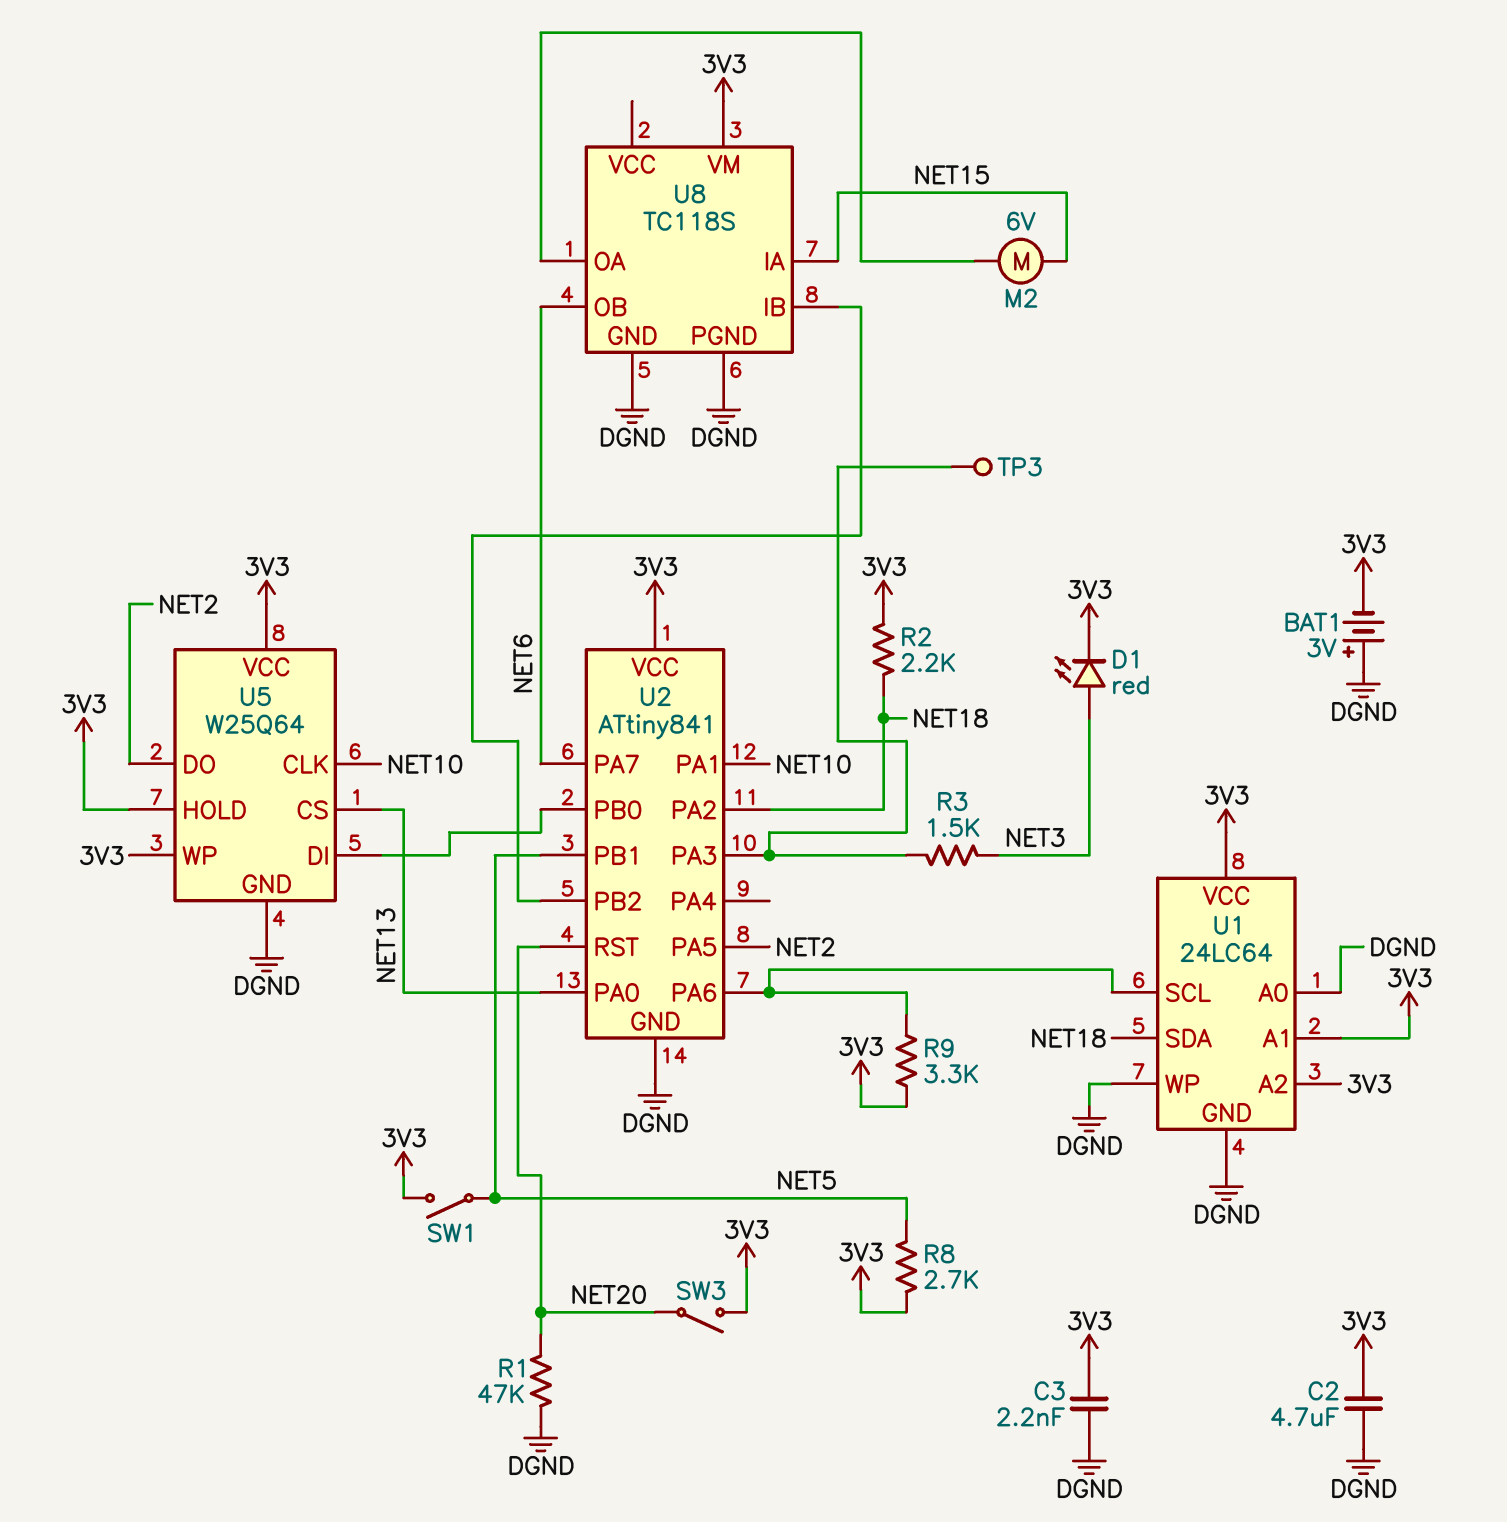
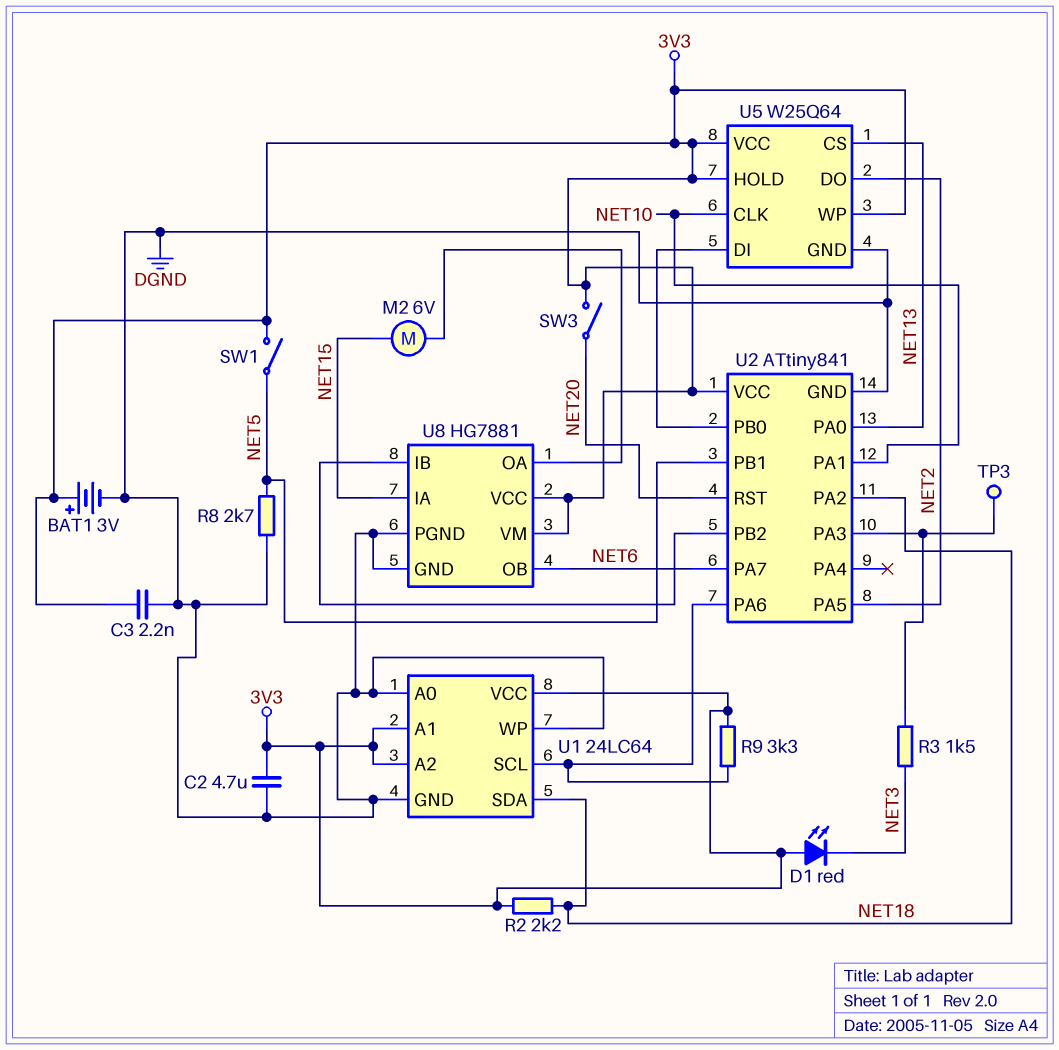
BAT1: 3V (plus DGND, minus 3V3) -> 3V (plus 3V3, minus DGND)
D1: LED red (A NET3, K 3V3) -> LED red (A 3V3, K NET3)
R1: 47k (DGND, NET20) -> none
R8: 2.7k (3V3, NET5) -> 2.7k (DGND, NET5)
U8: TC118S -> HG7881
U8 pin VCC: none -> 3V3

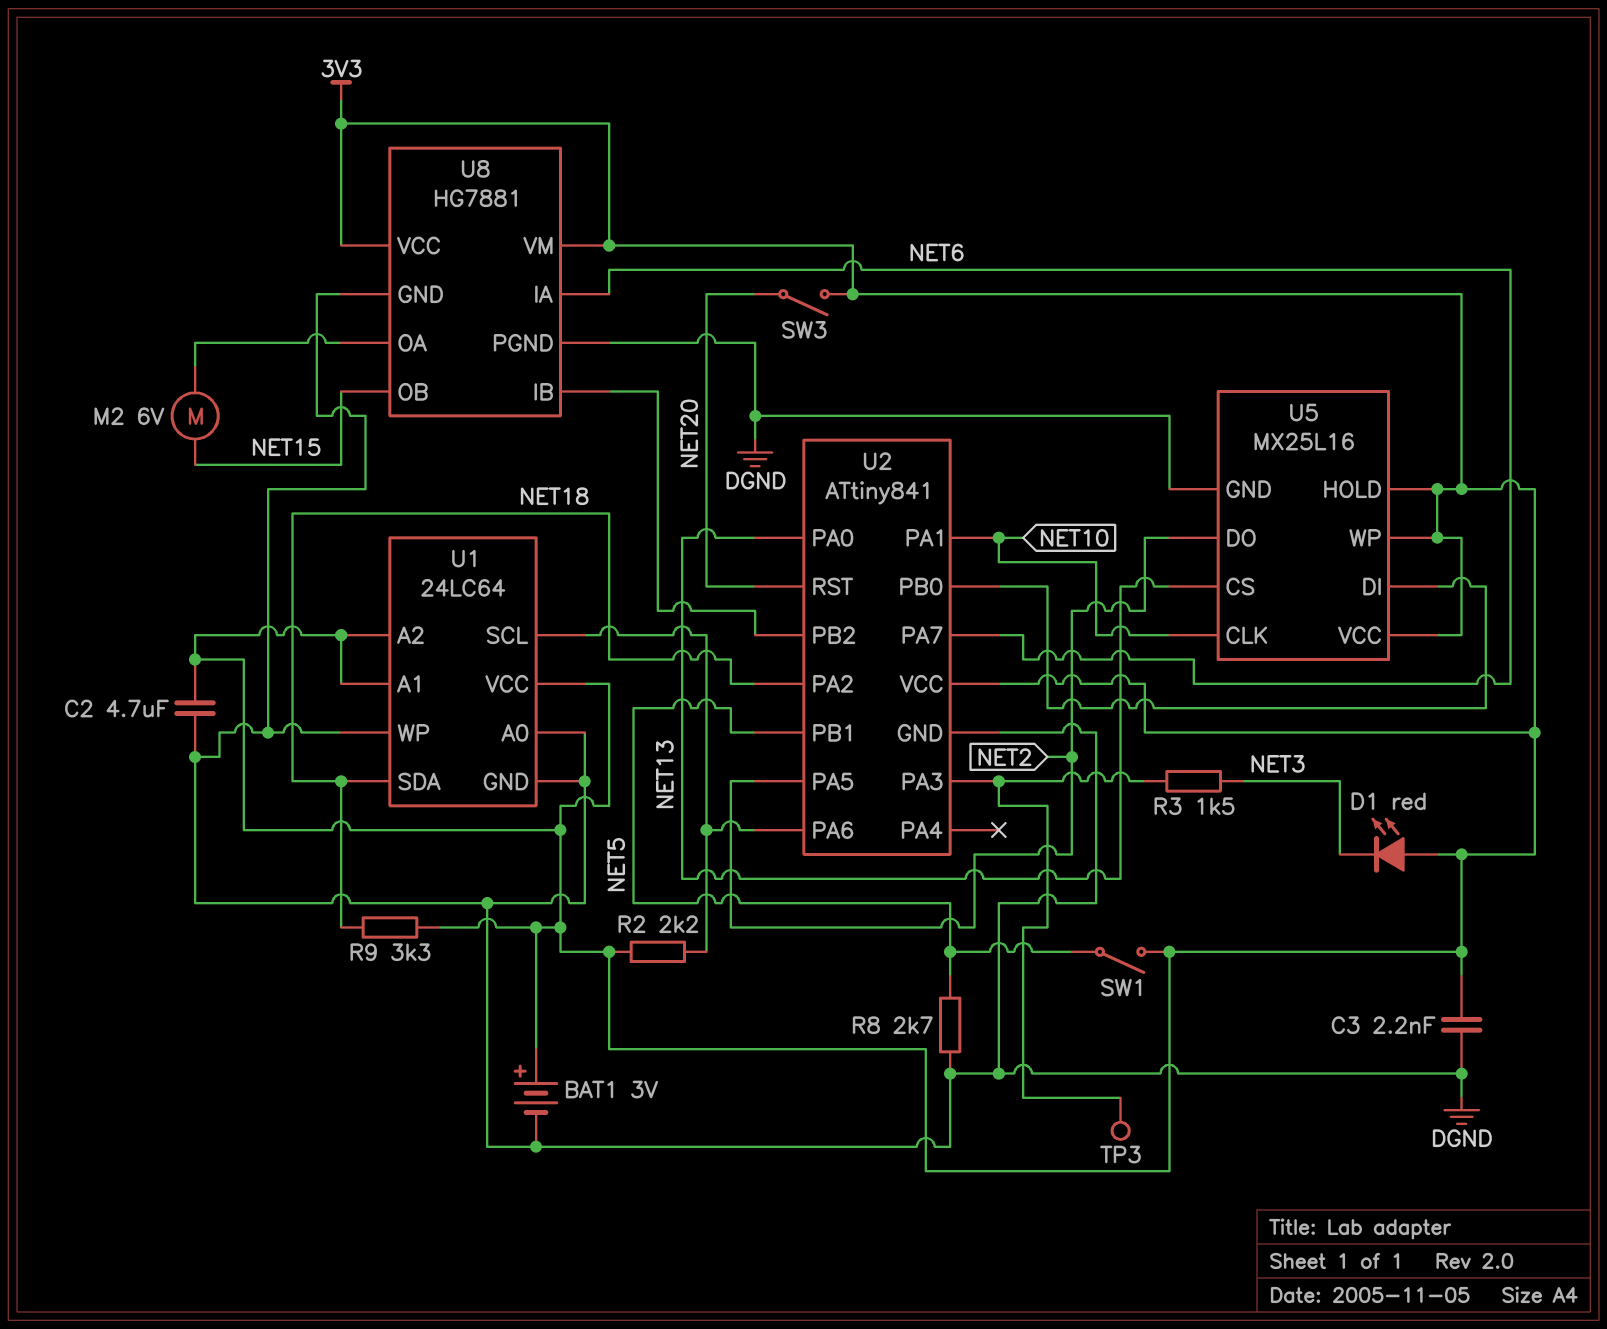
R2: 2.2k (3V3, NET18) -> 2.2k (3V3, U1/SCL)
R9: 3.3k (3V3, U1/SCL) -> 3.3k (3V3, NET18)
U5: W25Q64 -> MX25L16
U8 pin IA: NET15 -> NET6
U8 pin OB: NET6 -> NET15

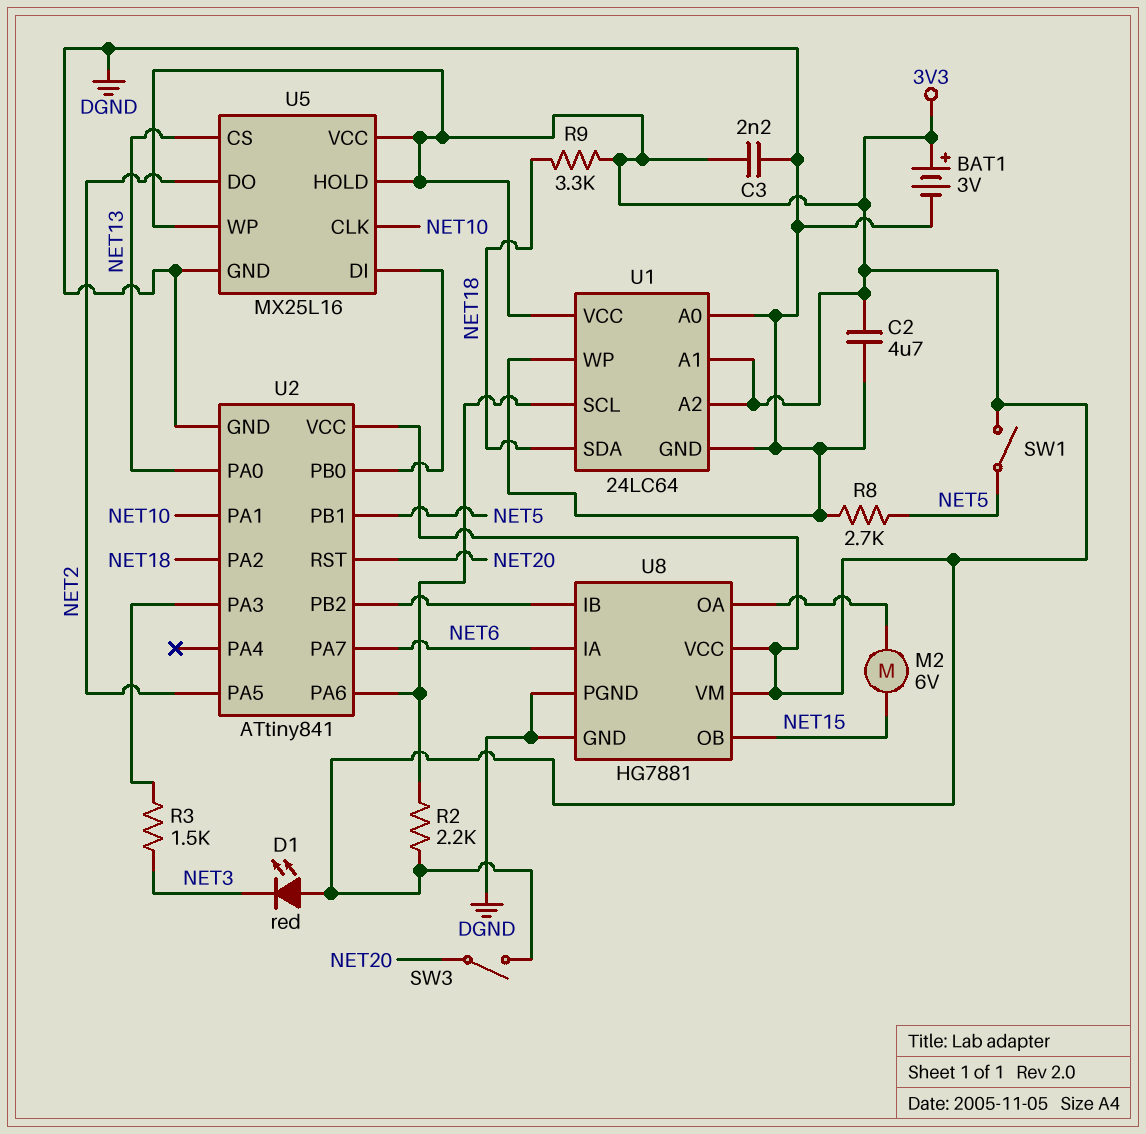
TP3: test point (U2/PA3) -> none

